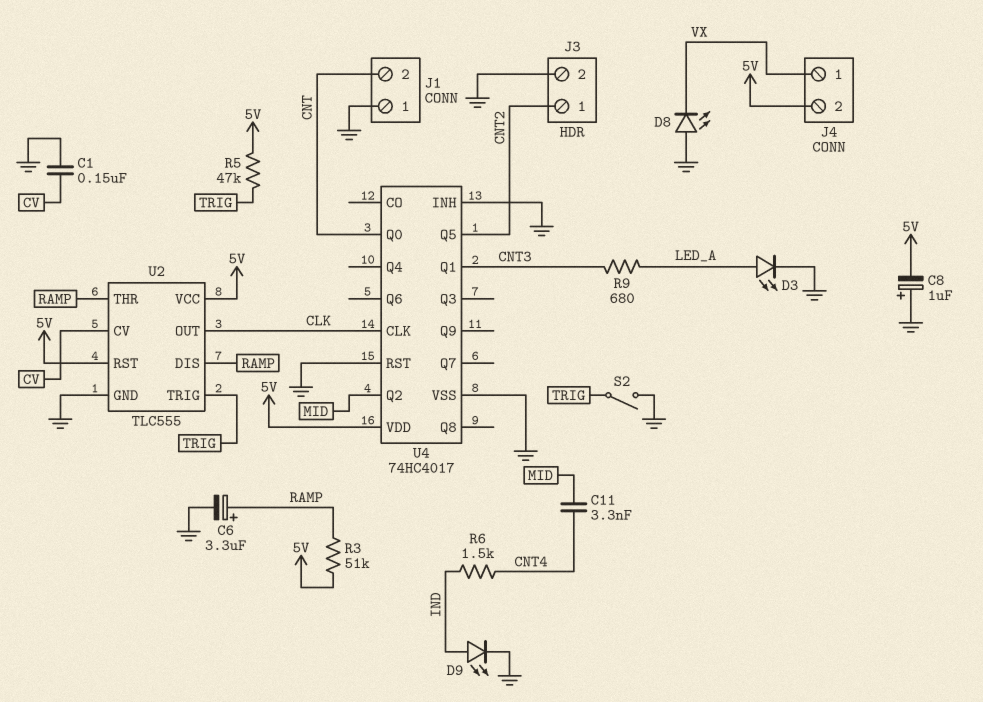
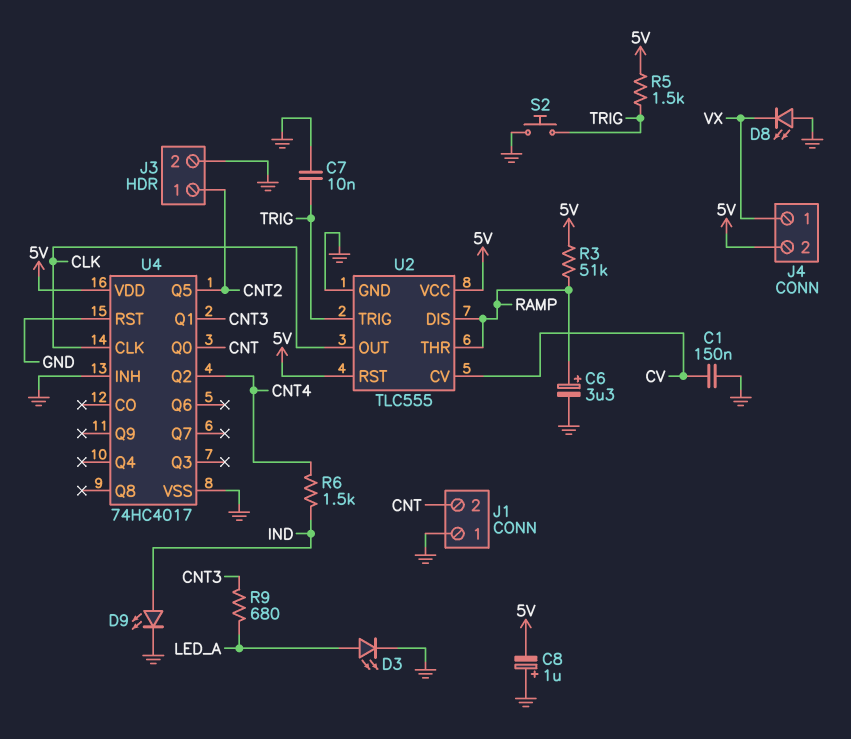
C7: none -> 10nF (GND, TRIG)
C11: 3.3nF (CNT4, MID) -> none
R5: 47k (5V, TRIG) -> 1.5k (5V, TRIG)
S2: switch (GND, TRIG) -> button (GND, TRIG)
U4 pin Q2: MID -> CNT4

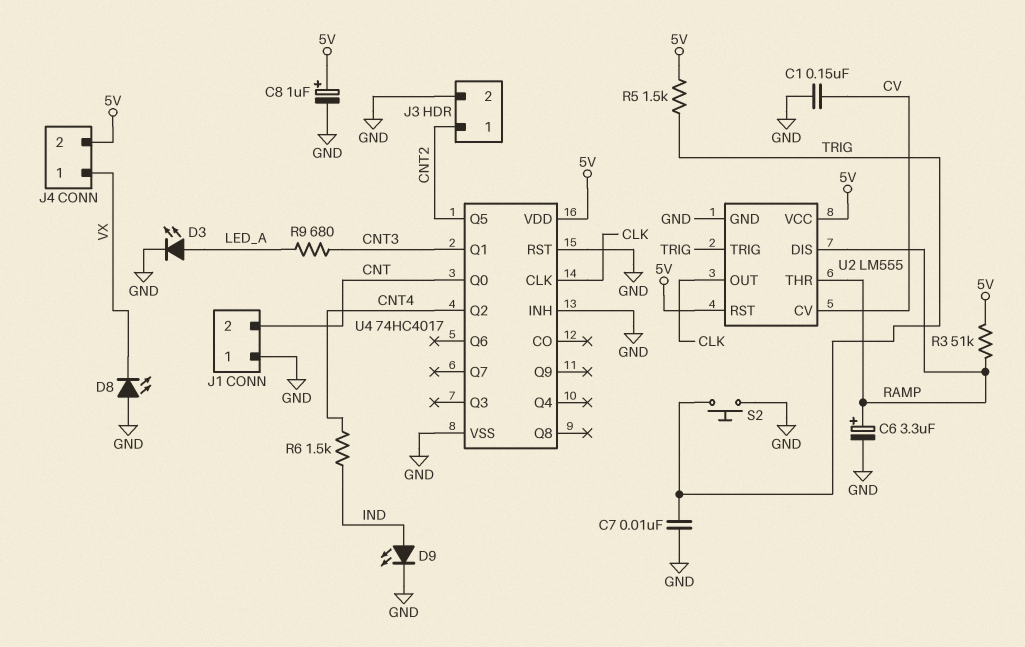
C8: 1uF (plus GND, minus 5V) -> 1uF (plus 5V, minus GND)
U2: TLC555 -> LM555

